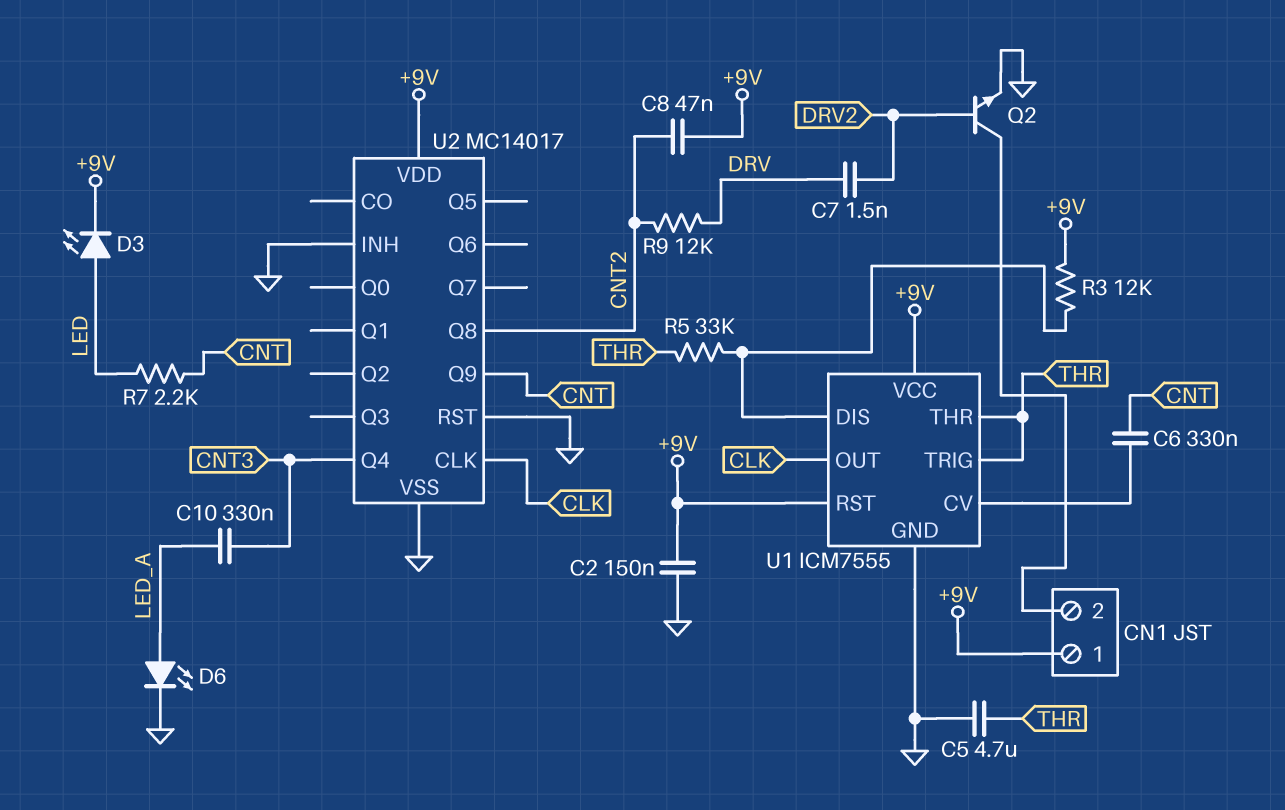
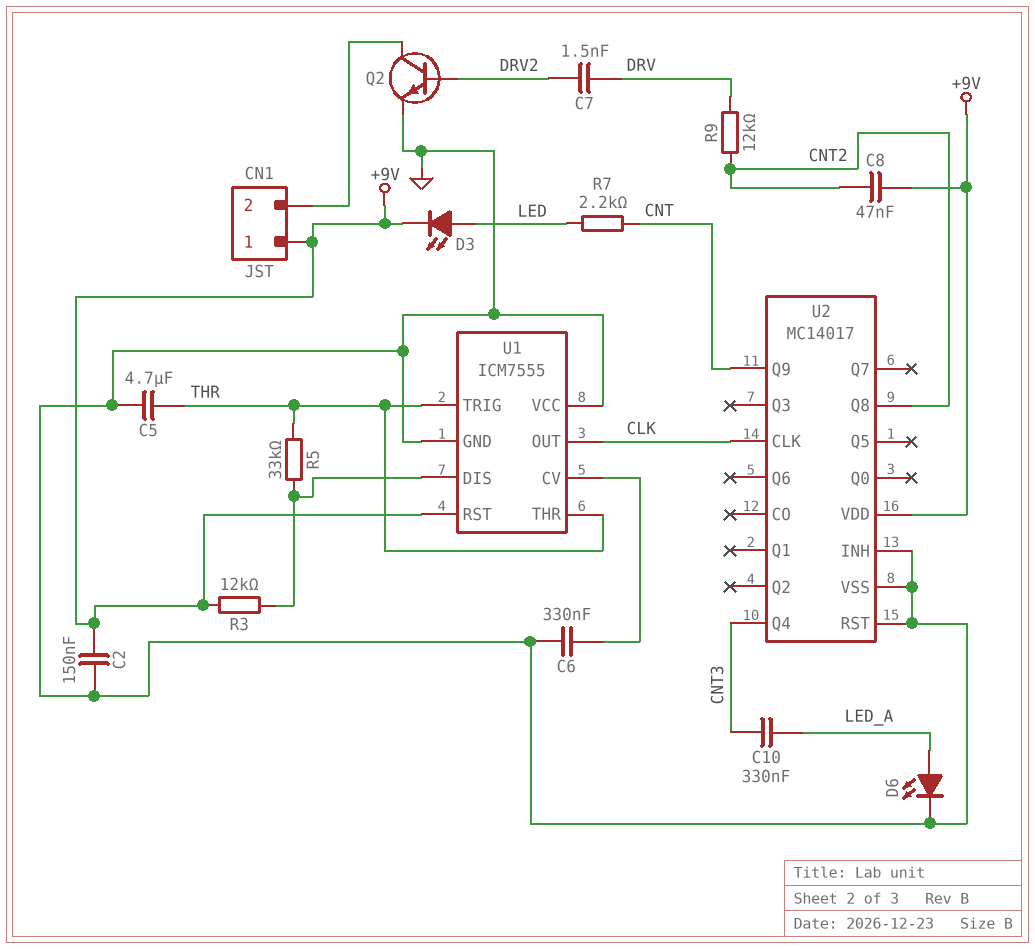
C6: 330nF (CNT, U1/CV) -> 330nF (GND, U1/CV)
U1 pin VCC: +9V -> GND

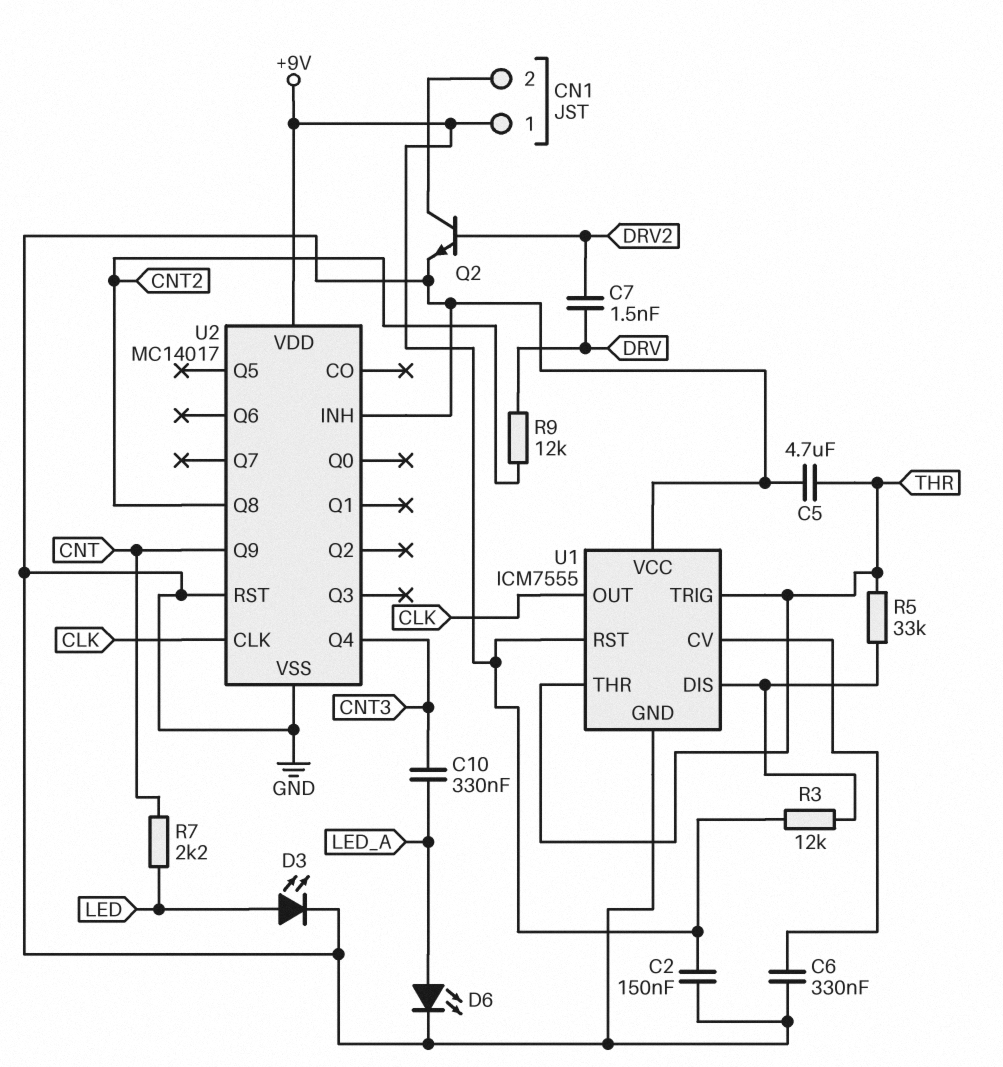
C8: 47nF (+9V, CNT2) -> none
D3: LED (A LED, K +9V) -> LED (A LED, K GND)

